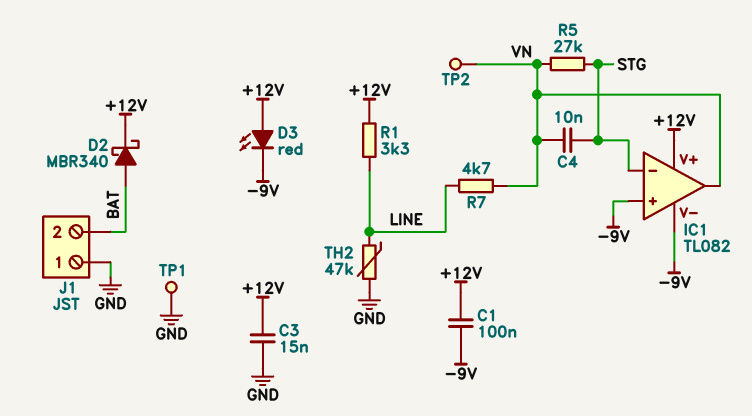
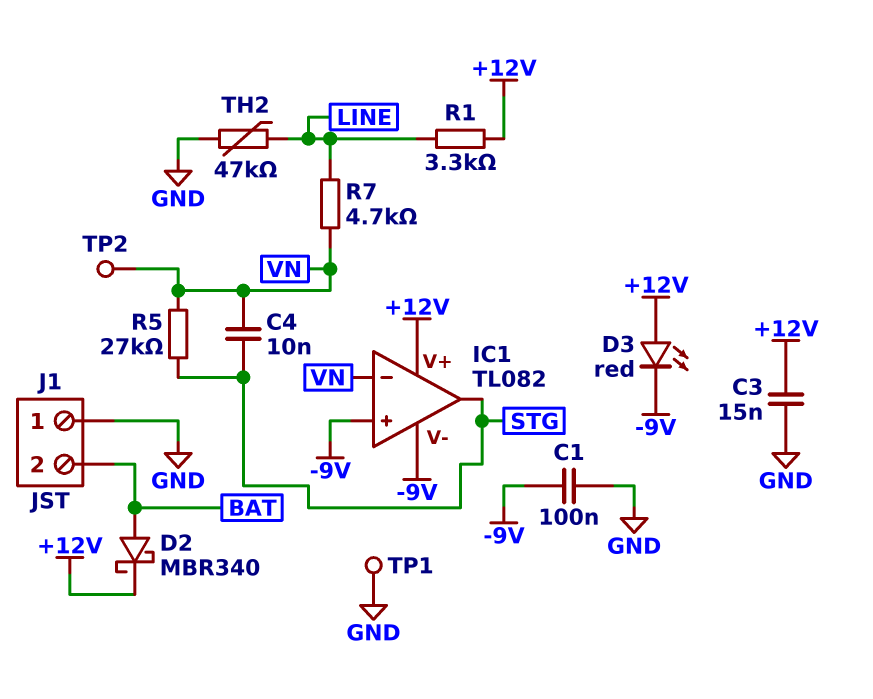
C1: 100nF (+12V, -9V) -> 100nF (-9V, GND)
IC1 pin in-: STG -> VN
IC1 pin out: VN -> STG

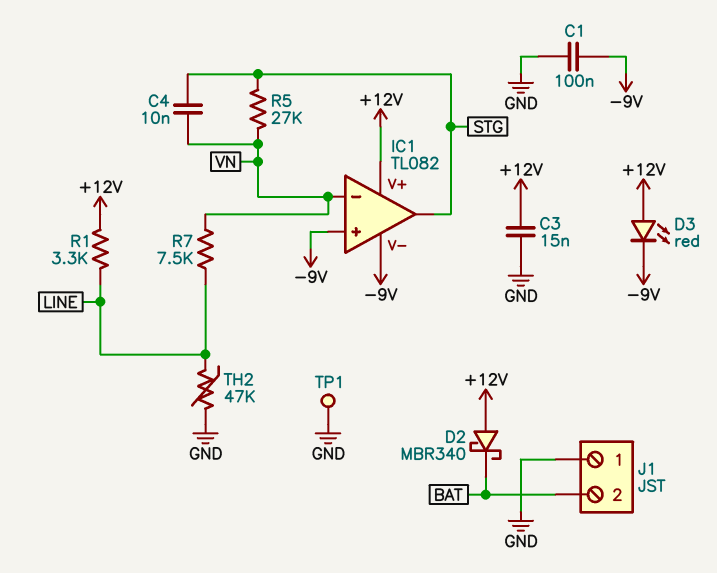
D2: schottky MBR340 (A BAT, K +12V) -> schottky MBR340 (A +12V, K BAT)
R7: 4.7k (LINE, VN) -> 7.5k (LINE, VN)
TP2: test point (VN) -> none

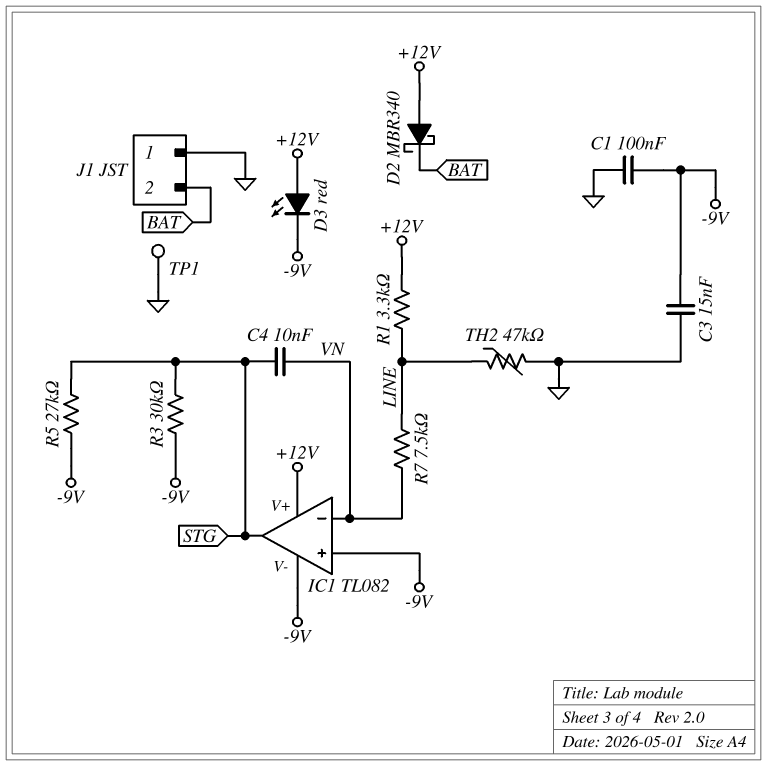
C3: 15nF (+12V, GND) -> 15nF (-9V, GND)
R3: none -> 30k (-9V, STG)
R5: 27k (STG, VN) -> 27k (-9V, STG)

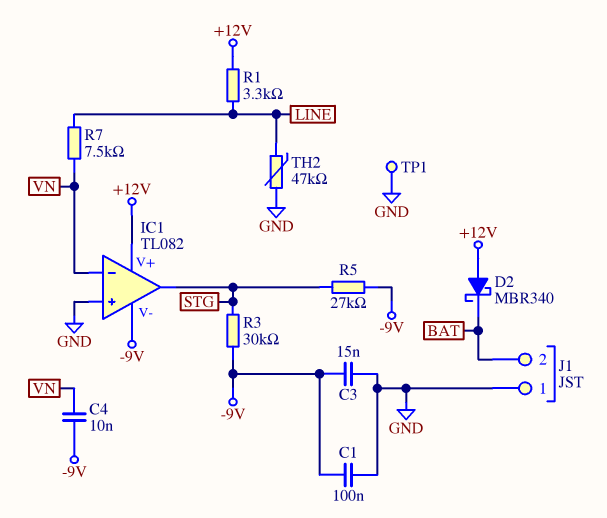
C4: 10nF (STG, VN) -> 10nF (-9V, VN)
D3: LED red (A +12V, K -9V) -> none
IC1 pin in+: -9V -> GND

